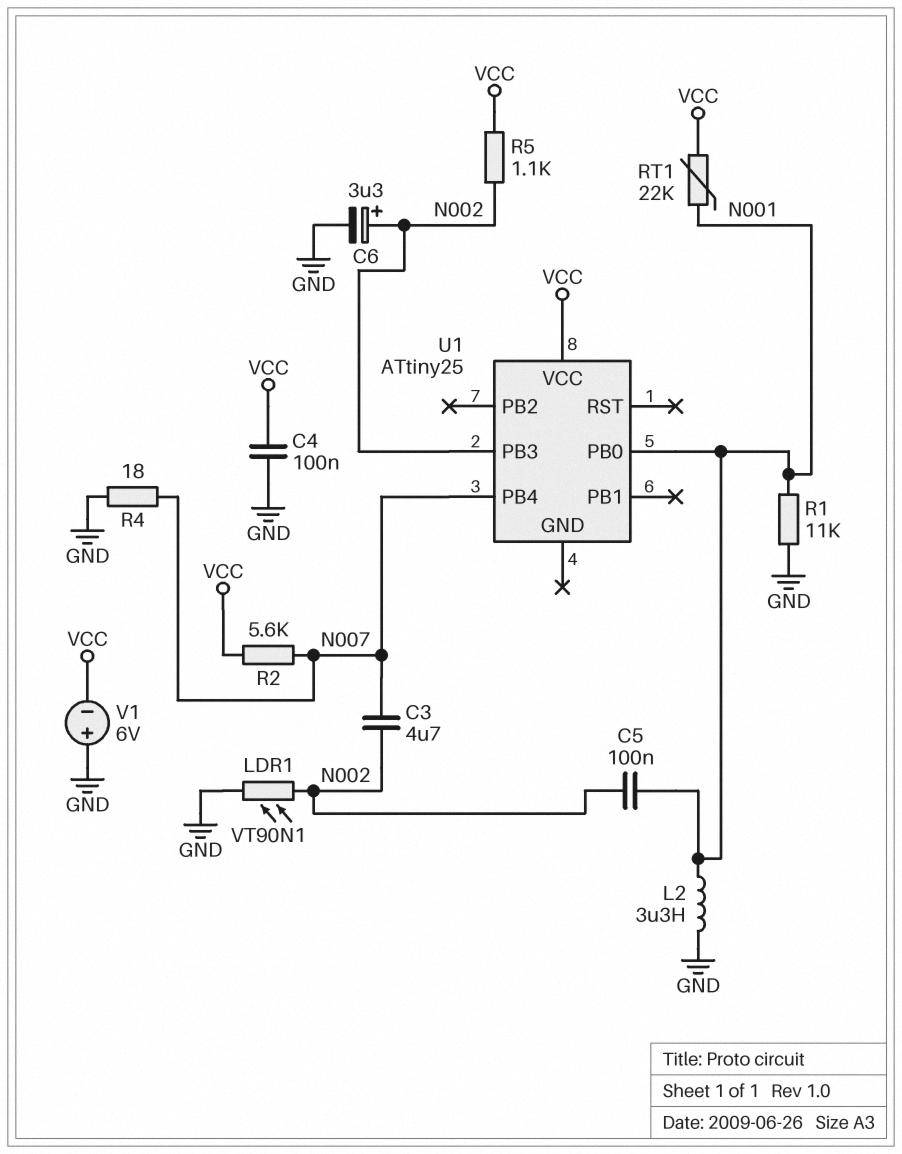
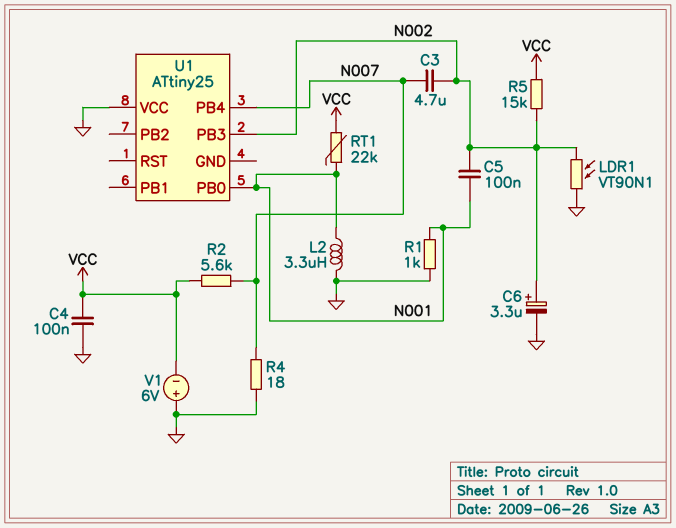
R1: 11k (GND, N001) -> 1k (GND, N001)
R5: 1.1k (N002, VCC) -> 15k (N002, VCC)
U1 pin VCC: VCC -> GND

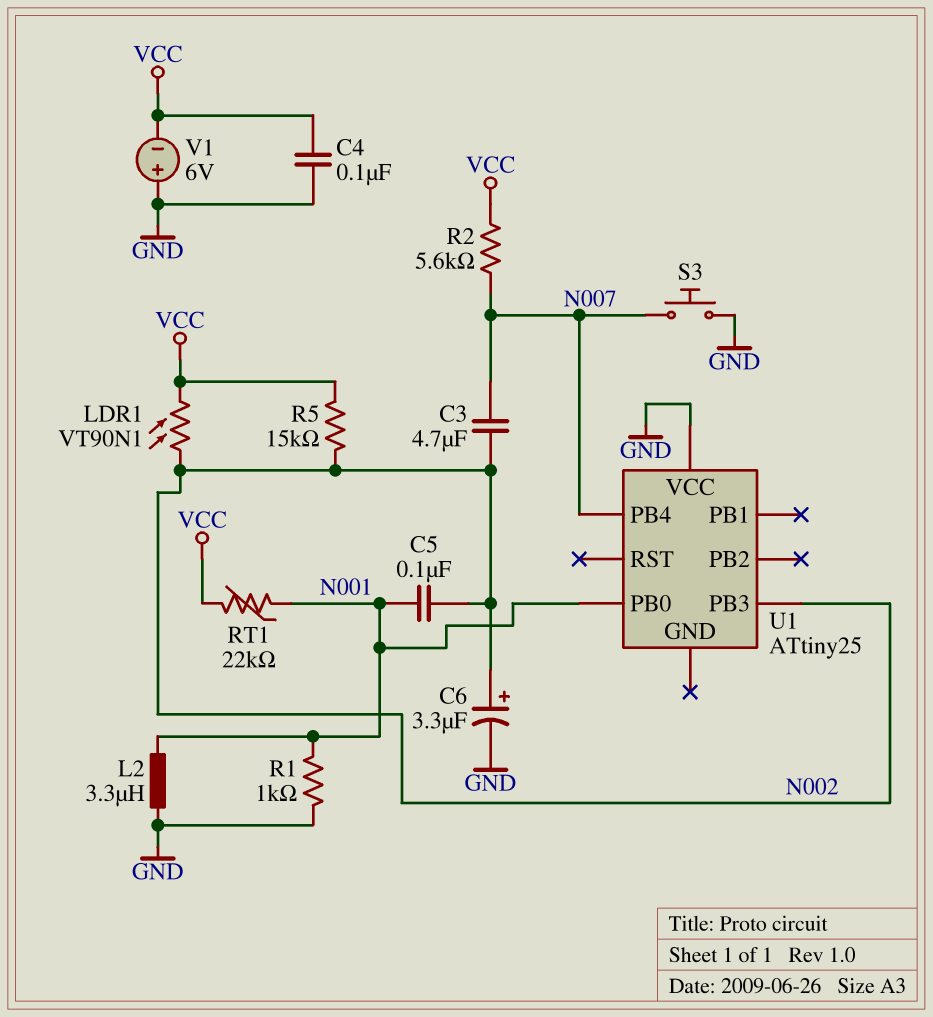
LDR1: VT90N1 (GND, N002) -> VT90N1 (N002, VCC)
R4: 18 (GND, N007) -> none
S3: none -> button (GND, N007)

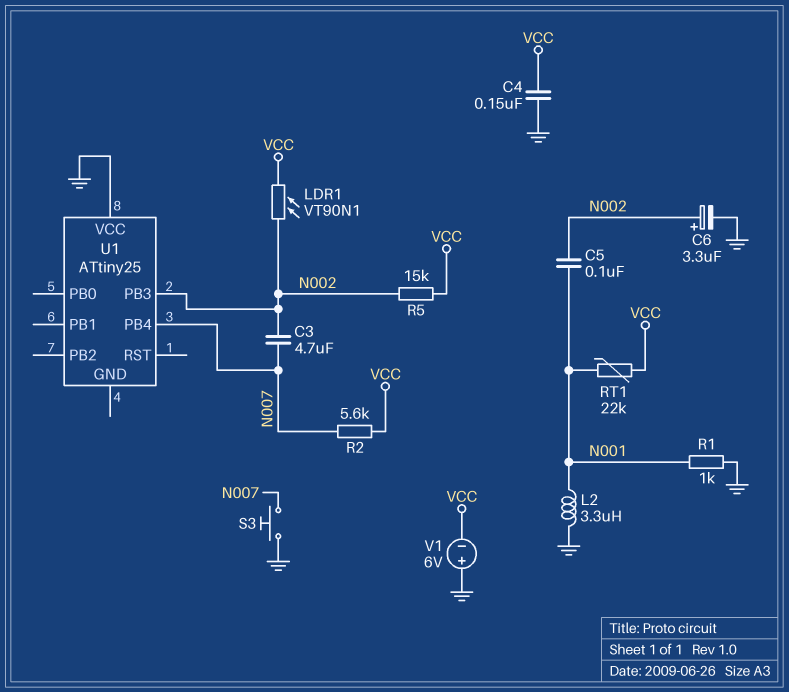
C4: 100nF (GND, VCC) -> 150nF (GND, VCC)
U1 pin PB0: N001 -> none

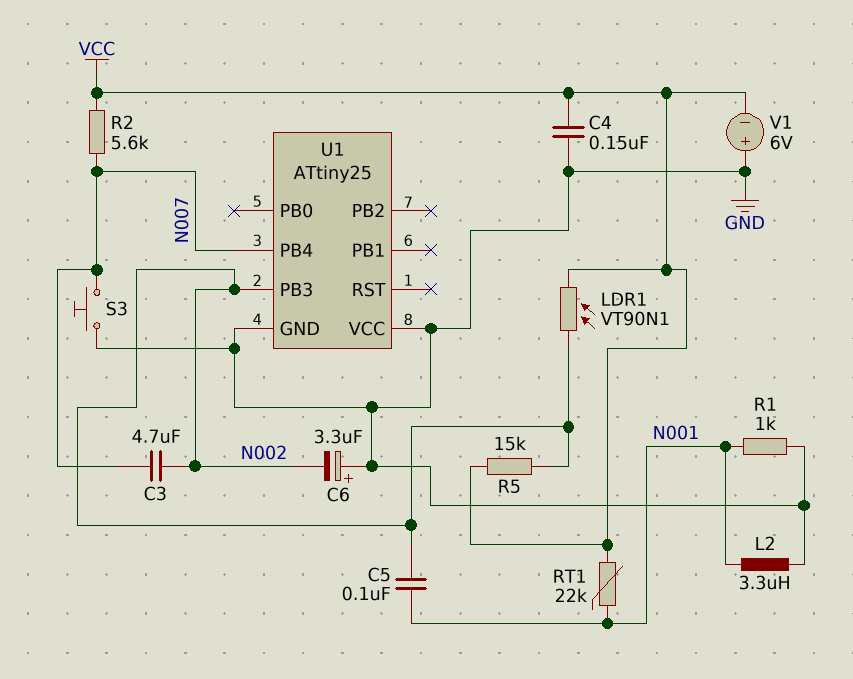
C6: 3.3uF (plus N002, minus GND) -> 3.3uF (plus GND, minus N002)
U1 pin GND: none -> GND

